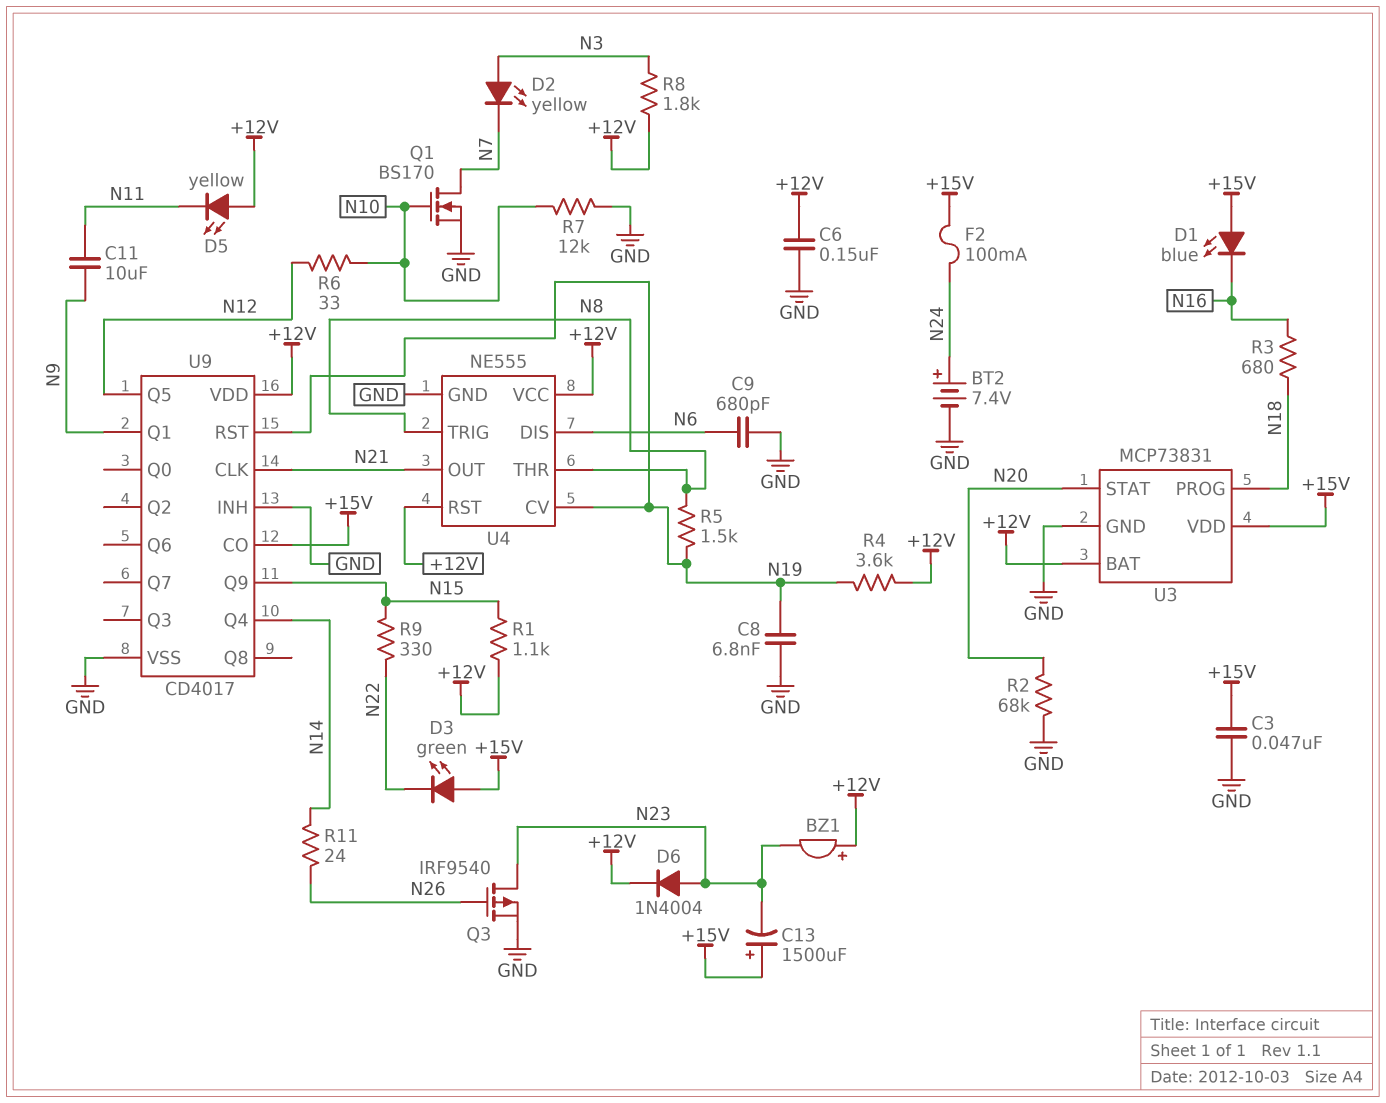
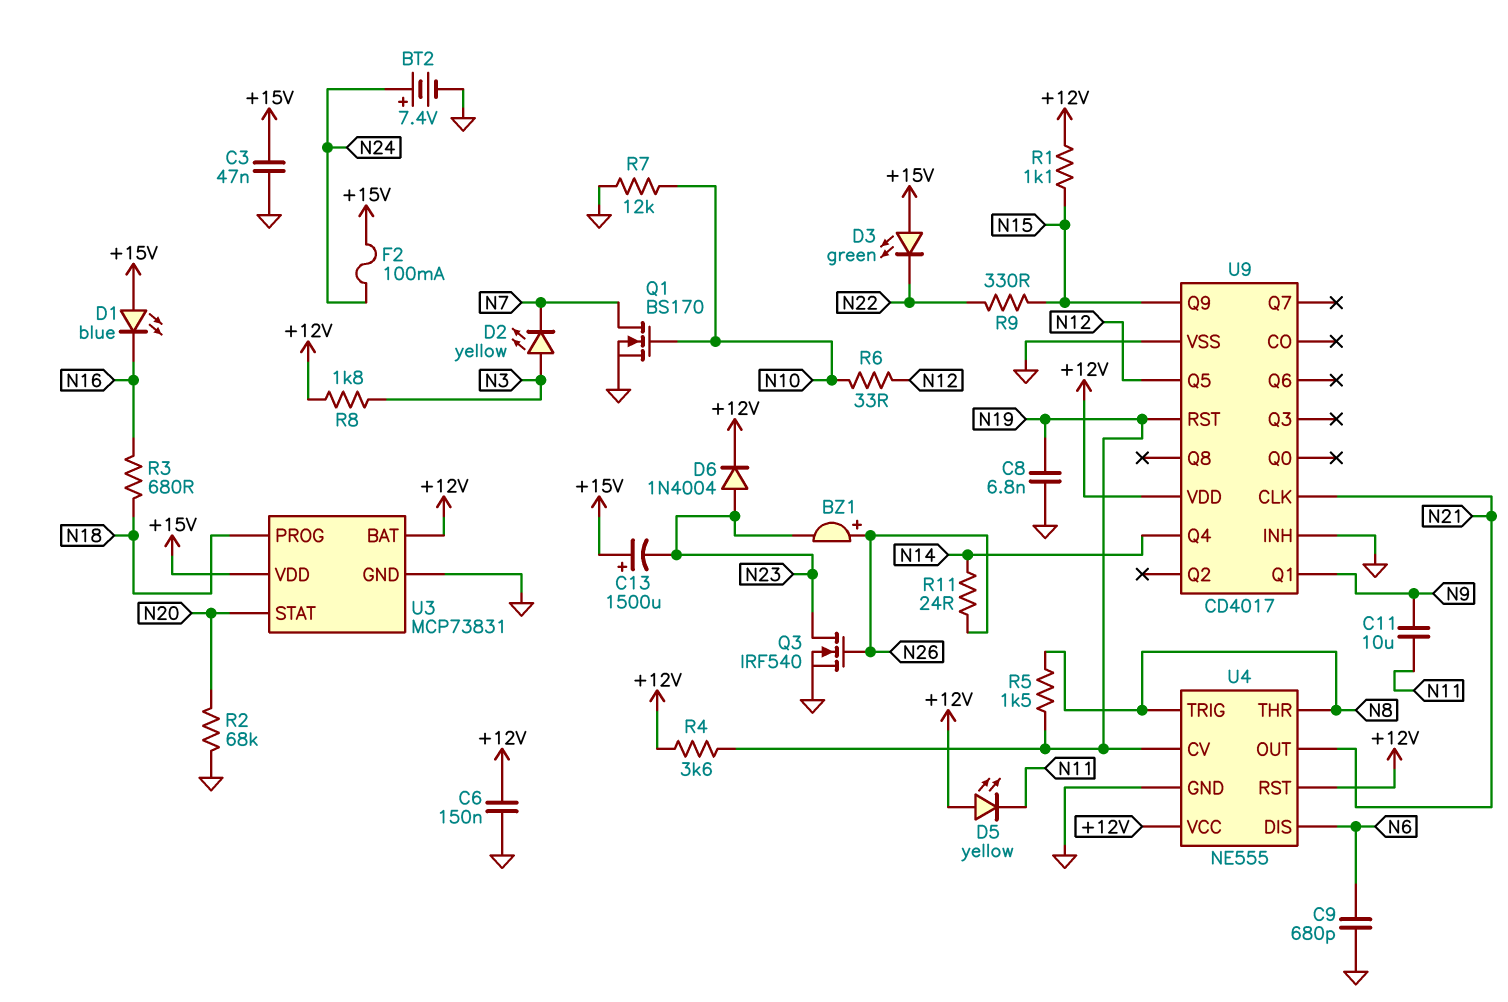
BZ1: buzzer (plus +12V, minus N23) -> buzzer (plus N26, minus N23)
Q3: PMOS IRF9540 (G N26, D N23, S GND) -> NMOS IRF540 (G N26, D N23, S GND)
U9 pin CO: +15V -> none

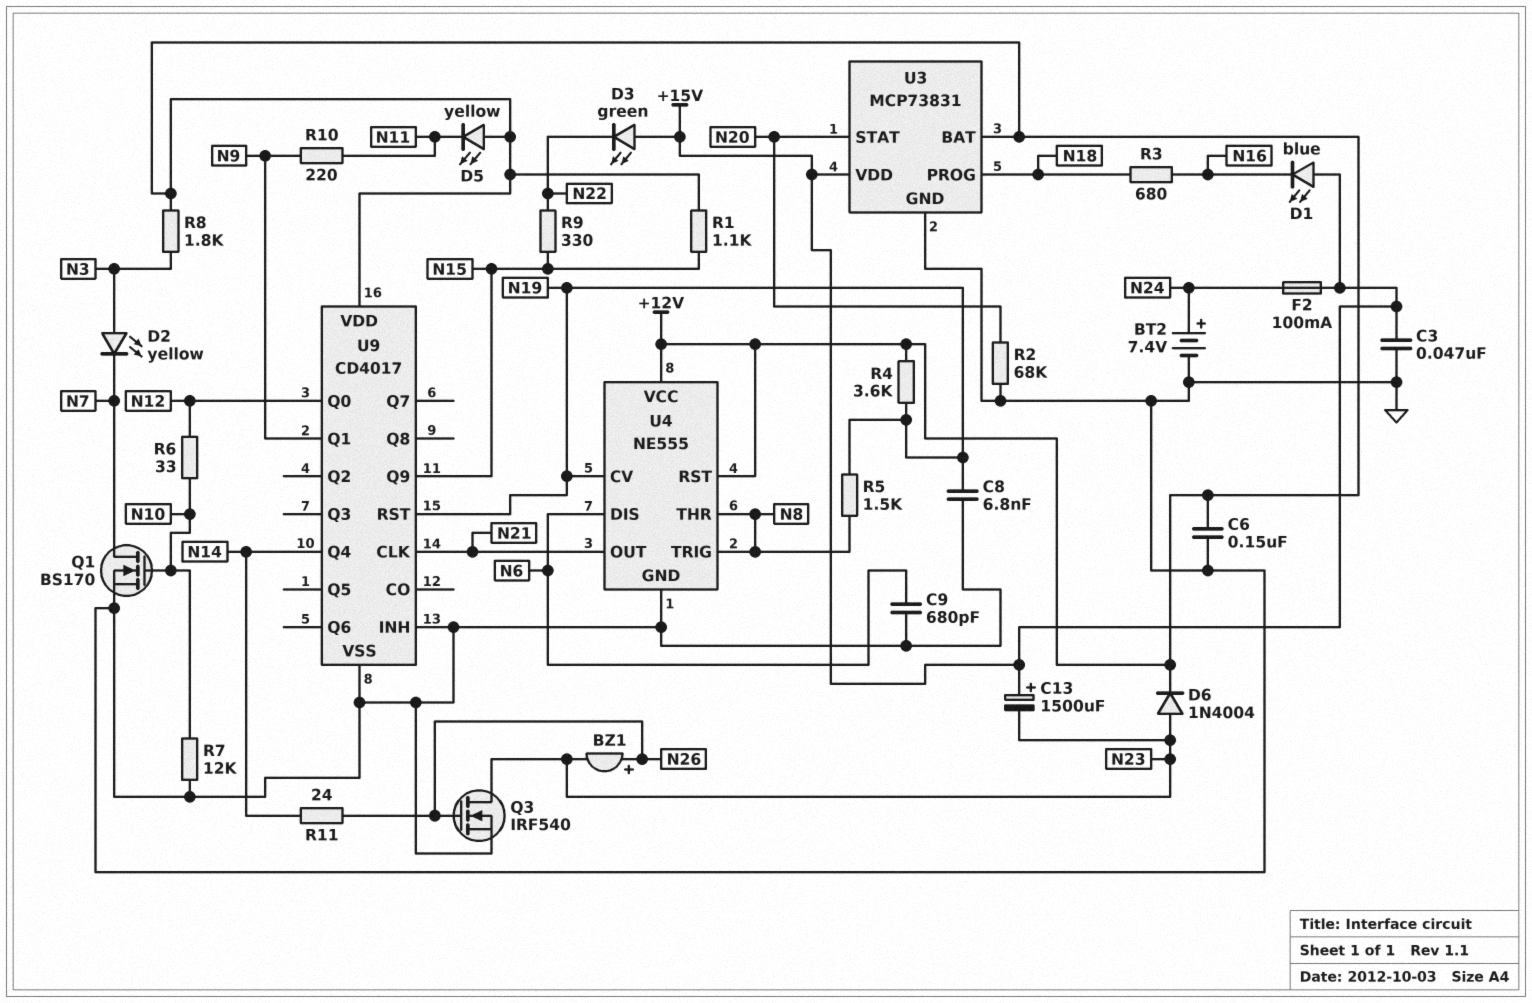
C11: 10uF (N9, N11) -> none
R10: none -> 220 (N9, N11)
U9 pin Q0: none -> N12
U9 pin Q5: N12 -> none

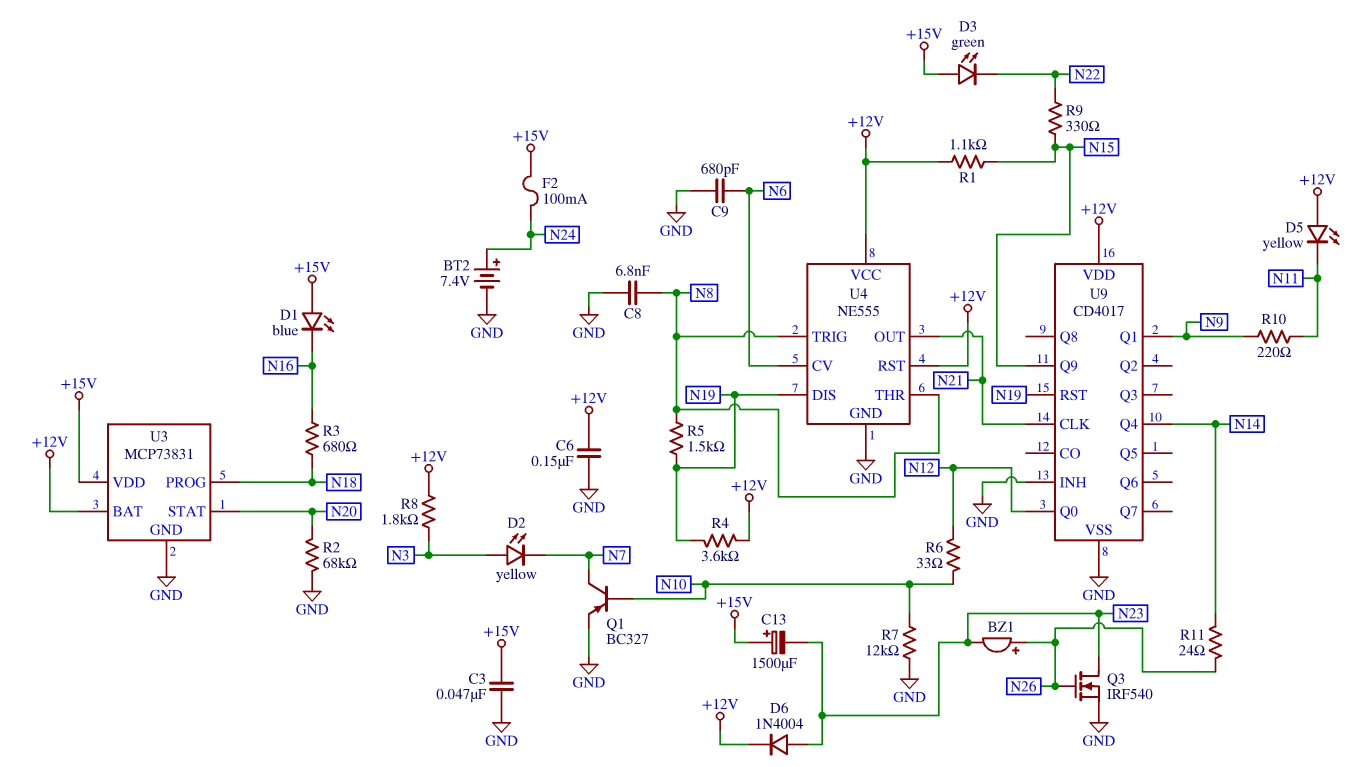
C8: 6.8nF (GND, N19) -> 6.8nF (GND, N8)
Q1: NMOS BS170 (G N10, D N7, S GND) -> PNP BC327 (B N10, C N7, E GND)
U4 pin CV: N19 -> N6
U4 pin DIS: N6 -> N19

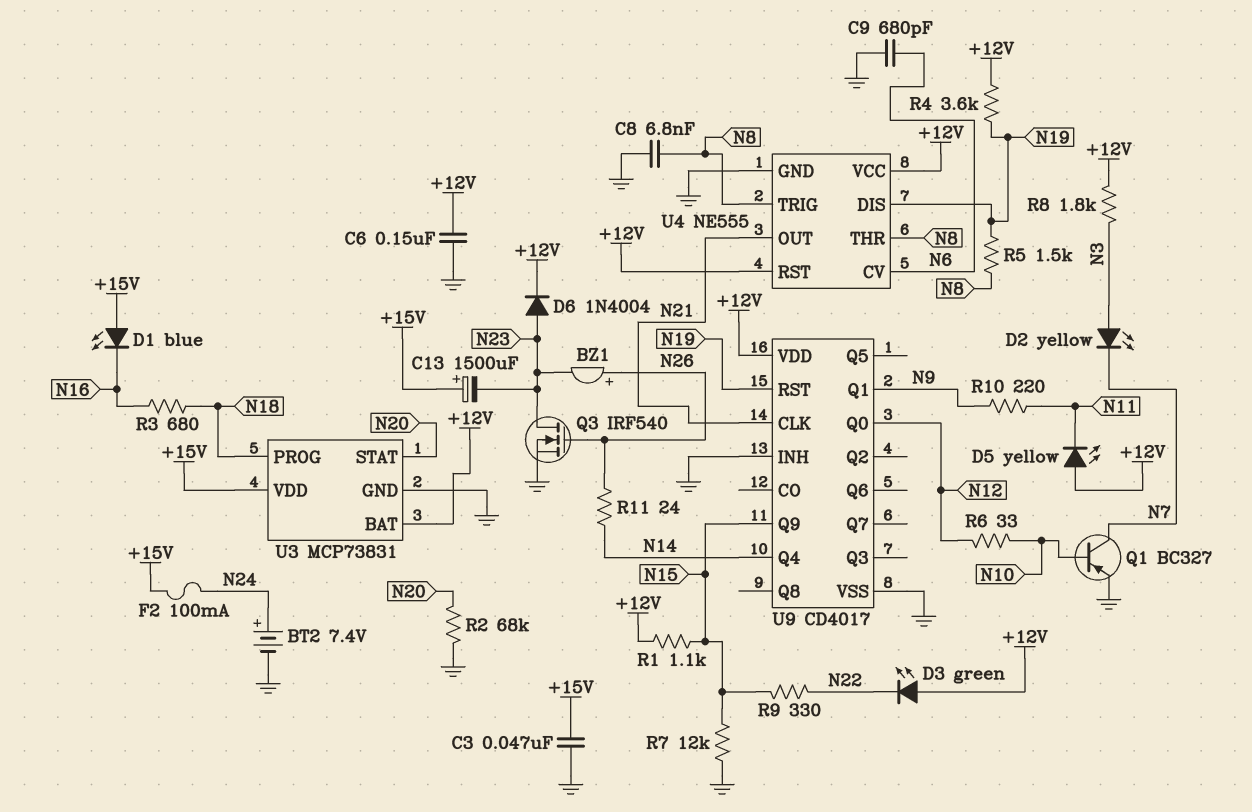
D3: LED green (A +15V, K N22) -> LED green (A +12V, K N22)
R7: 12k (GND, N10) -> 12k (GND, N15)

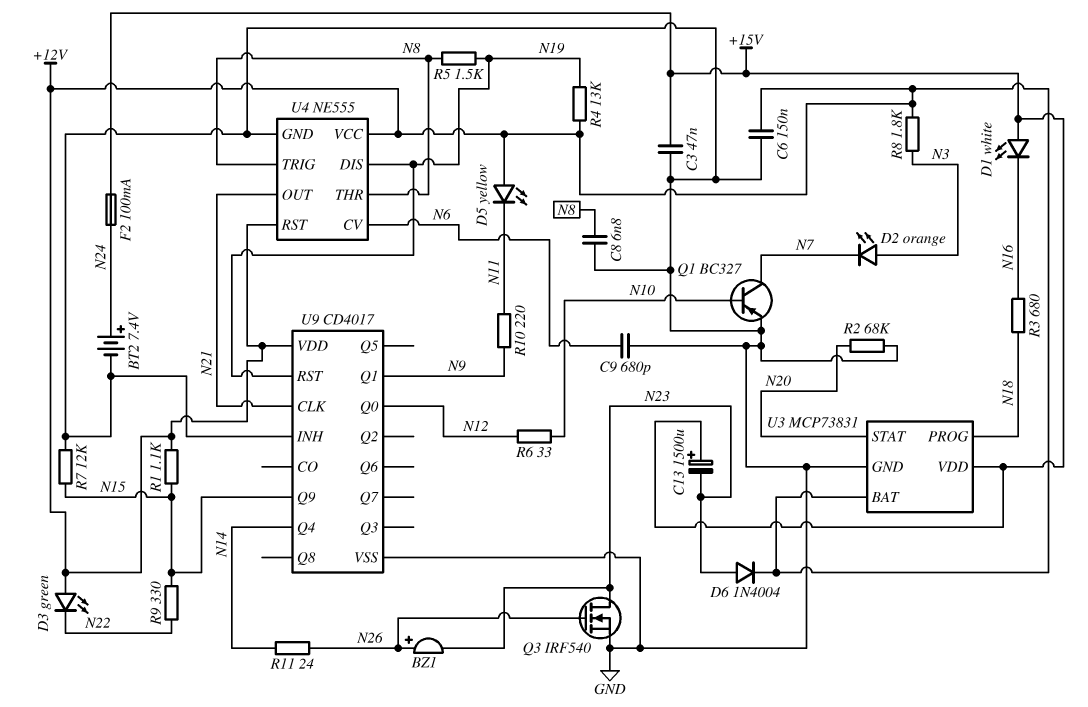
D1: LED blue (A +15V, K N16) -> LED white (A +15V, K N16)
D2: LED yellow (A N3, K N7) -> LED orange (A N3, K N7)
R4: 3.6k (+12V, N19) -> 13k (+12V, N19)

